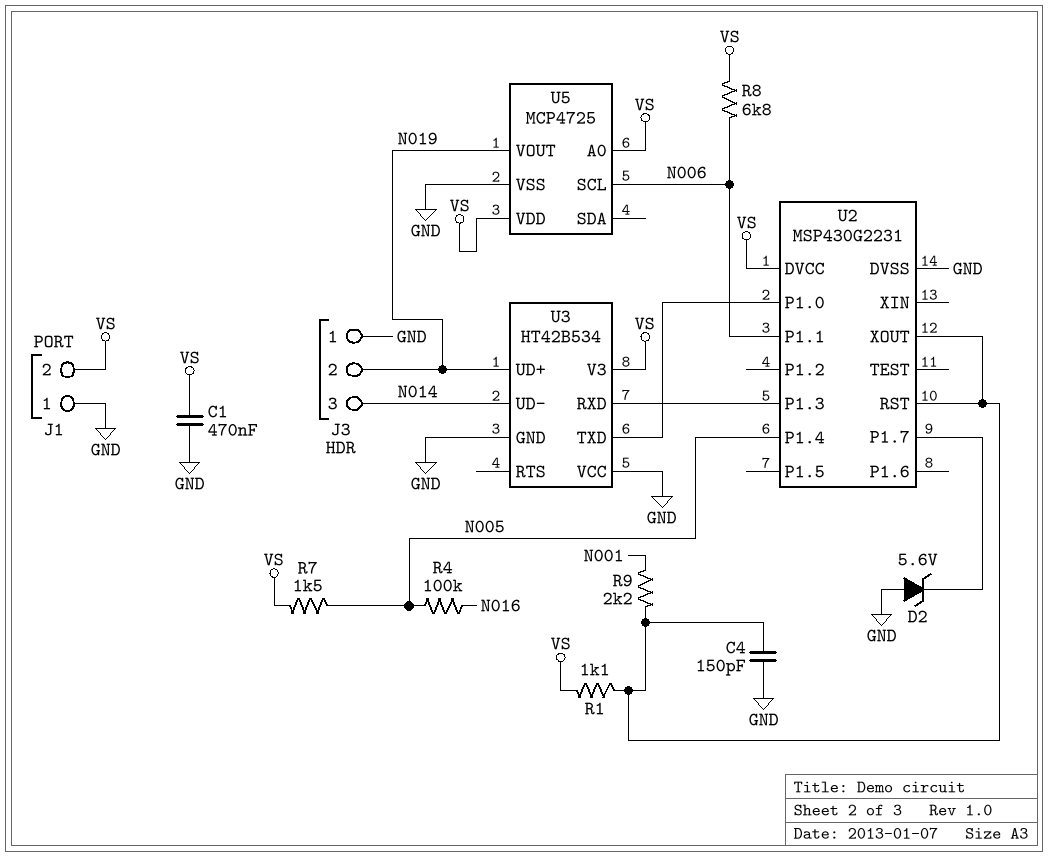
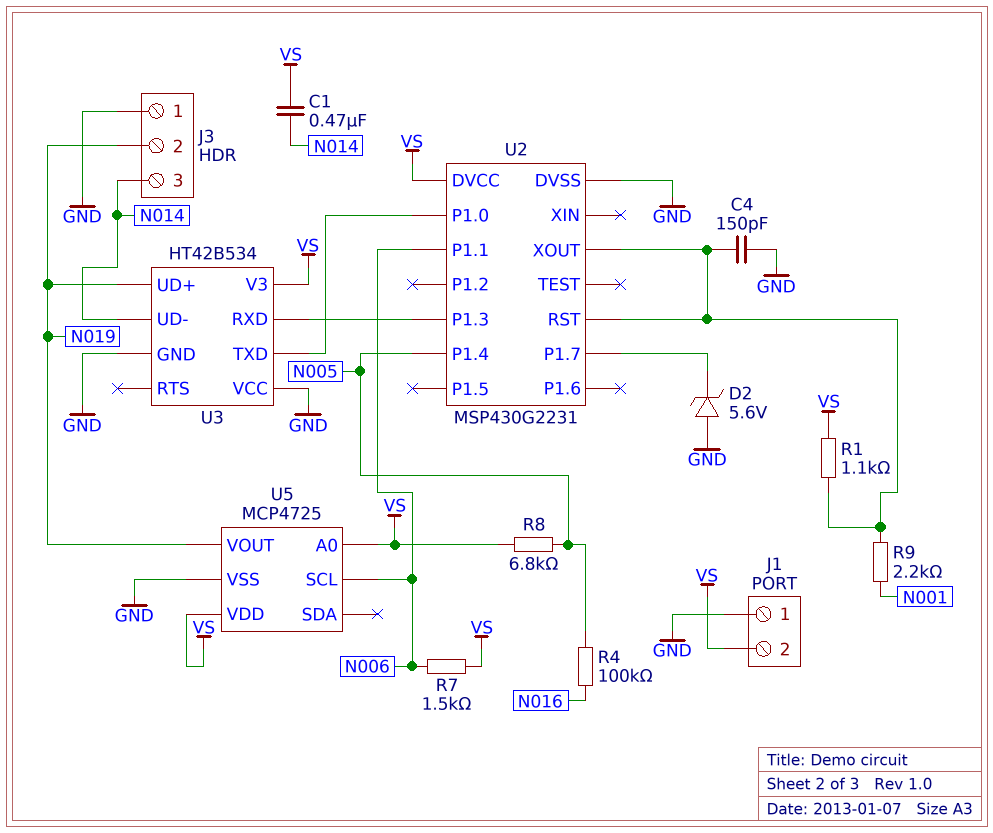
C1: 470nF (GND, VS) -> 470nF (N014, VS)
R7: 1.5k (N005, VS) -> 1.5k (N006, VS)
R8: 6.8k (N006, VS) -> 6.8k (N005, VS)

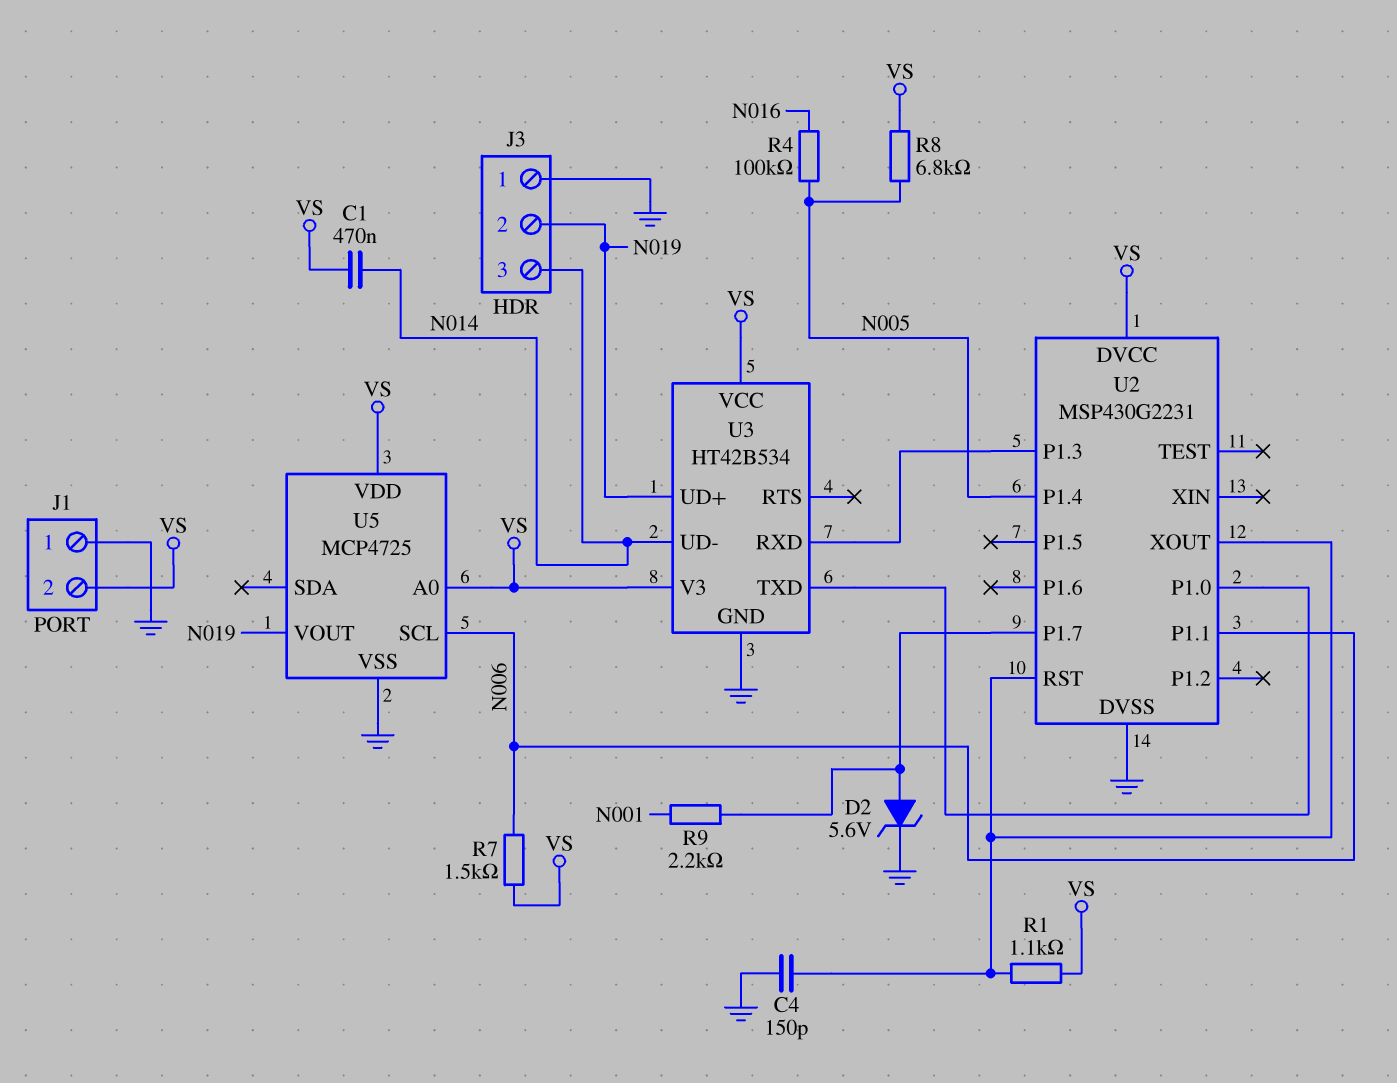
D2: zener 5.6V (A GND, K U2/P1.7) -> zener 5.6V (A U2/P1.7, K GND)
R9: 2.2k (N001, U2/RST) -> 2.2k (N001, U2/P1.7)
U3 pin VCC: GND -> VS

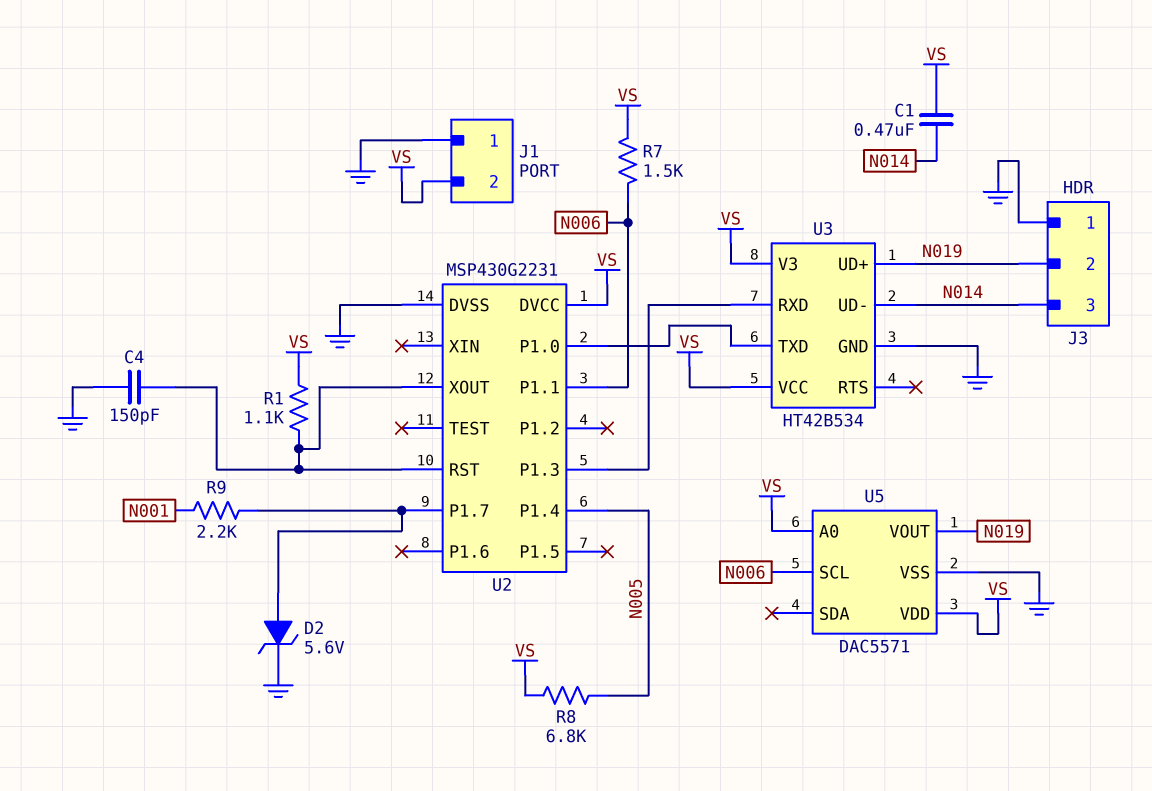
R4: 100k (N005, N016) -> none
U5: MCP4725 -> DAC5571

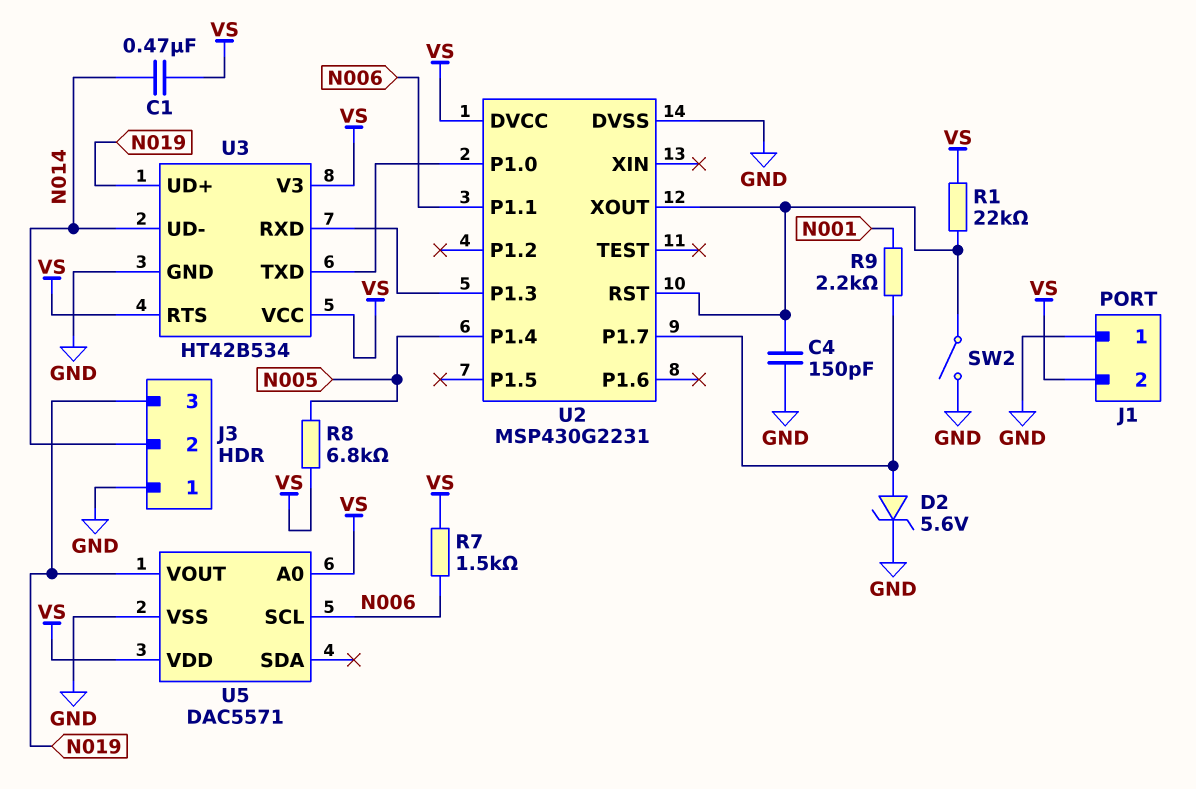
J3 pin 2: N019 -> N014
J3 pin 3: N014 -> N019
R1: 1.1k (U2/RST, VS) -> 22k (U2/RST, VS)
SW2: none -> switch (GND, U2/RST)
U3 pin RTS: none -> VS

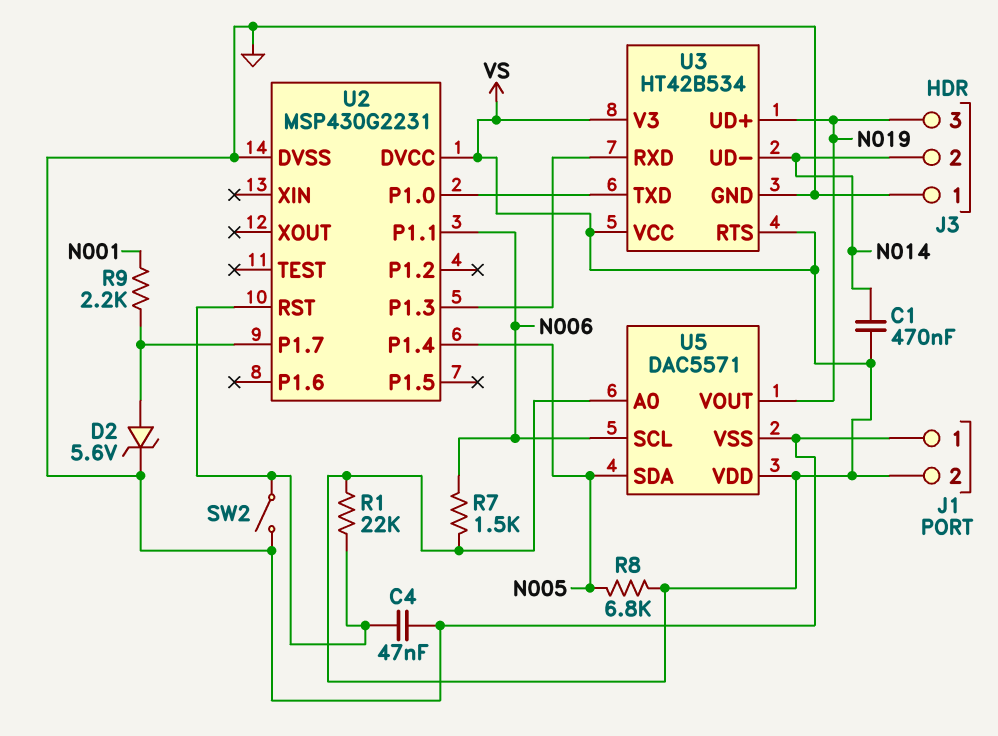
C4: 150pF (GND, U2/RST) -> 47nF (GND, U2/RST)
U2 pin XOUT: U2/RST -> none
U5 pin SDA: none -> N005

